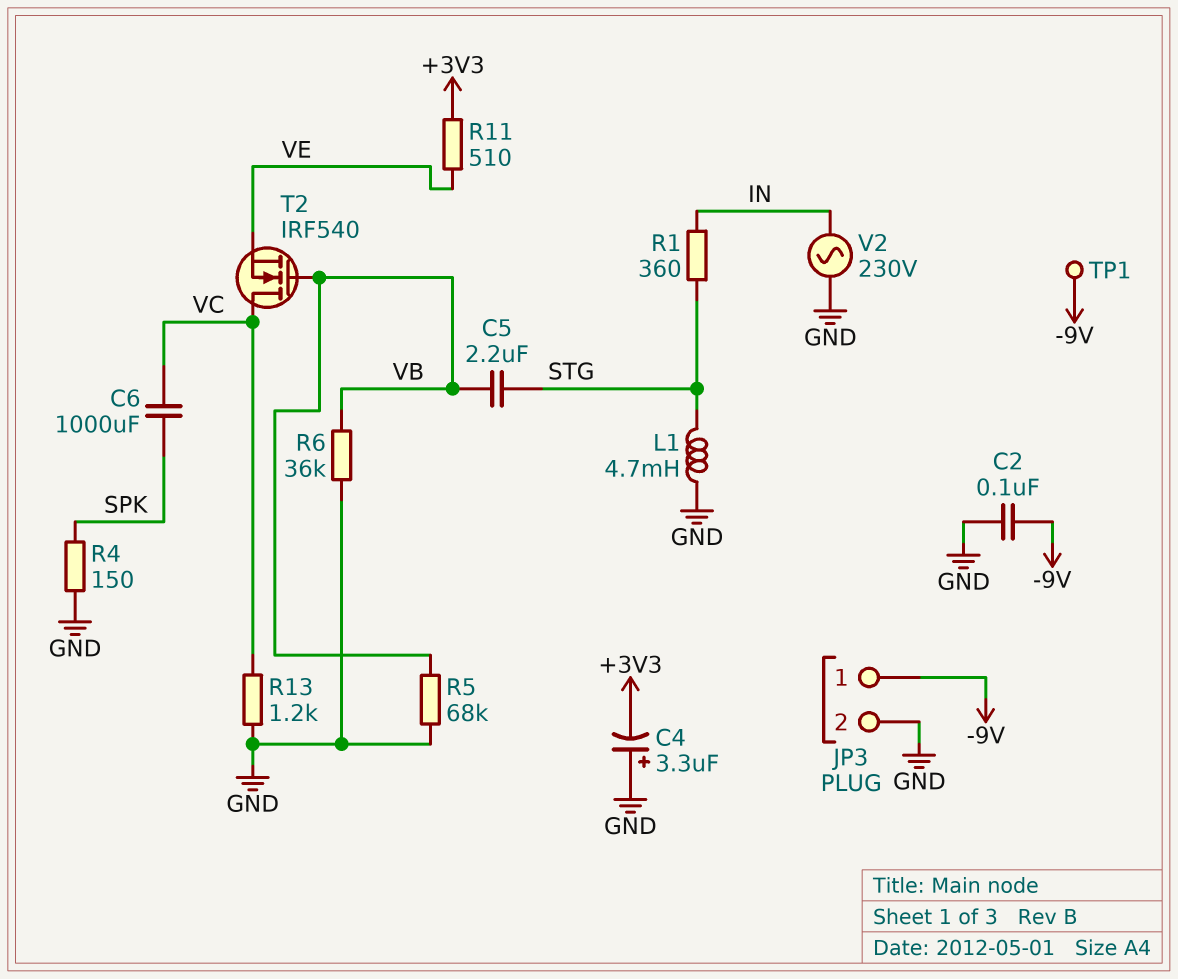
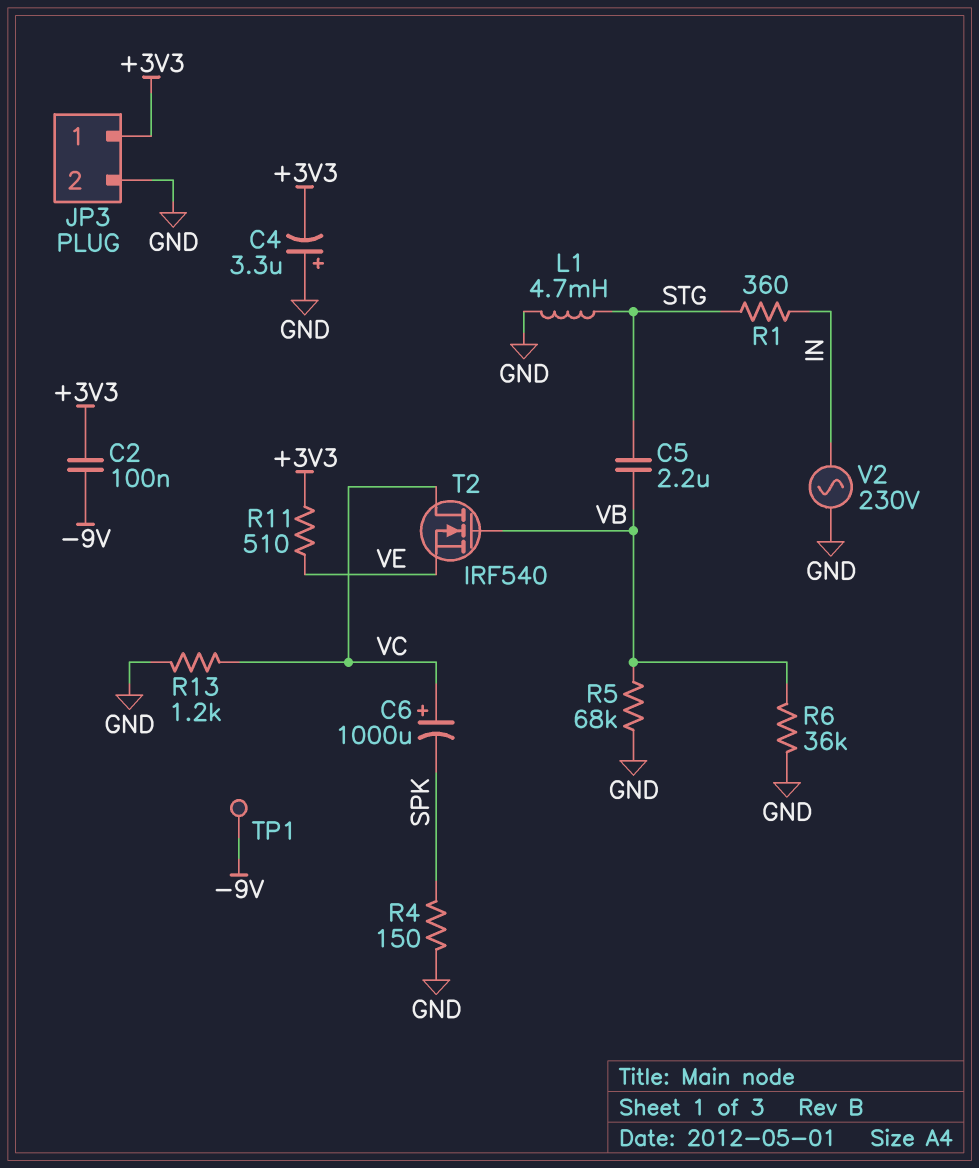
C2: 100nF (-9V, GND) -> 100nF (+3V3, -9V)
C6: 1000uF (SPK, VC) -> 1000uF (plus VC, minus SPK)
JP3 pin 1: -9V -> +3V3

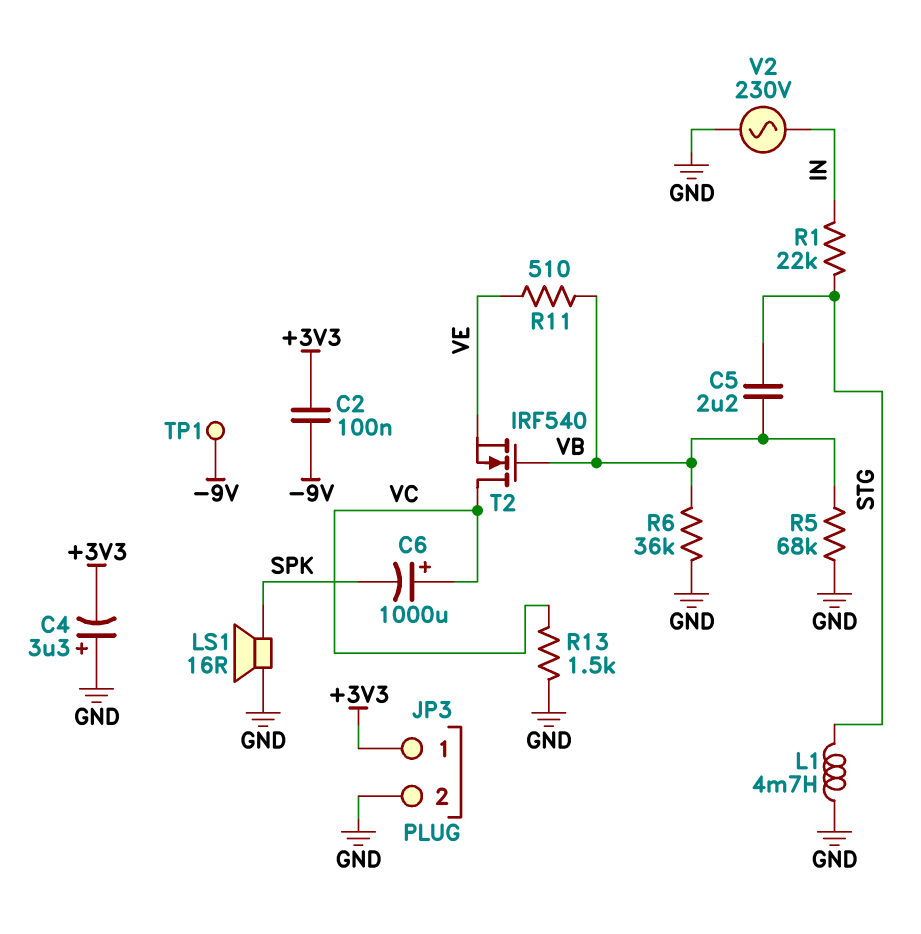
LS1: none -> speaker 16R (GND, SPK)
R1: 360 (IN, STG) -> 22k (IN, STG)
R4: 150 (GND, SPK) -> none
R11: 510 (+3V3, VE) -> 510 (VB, VE)
R13: 1.2k (GND, VC) -> 1.5k (GND, VC)

